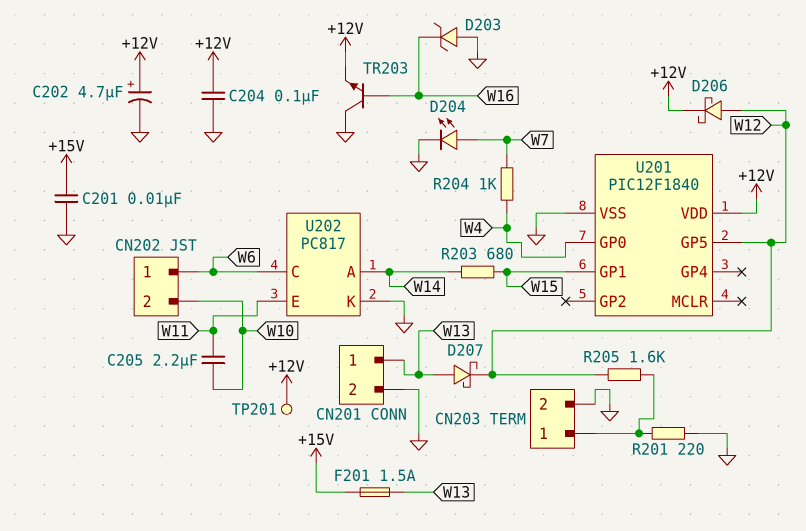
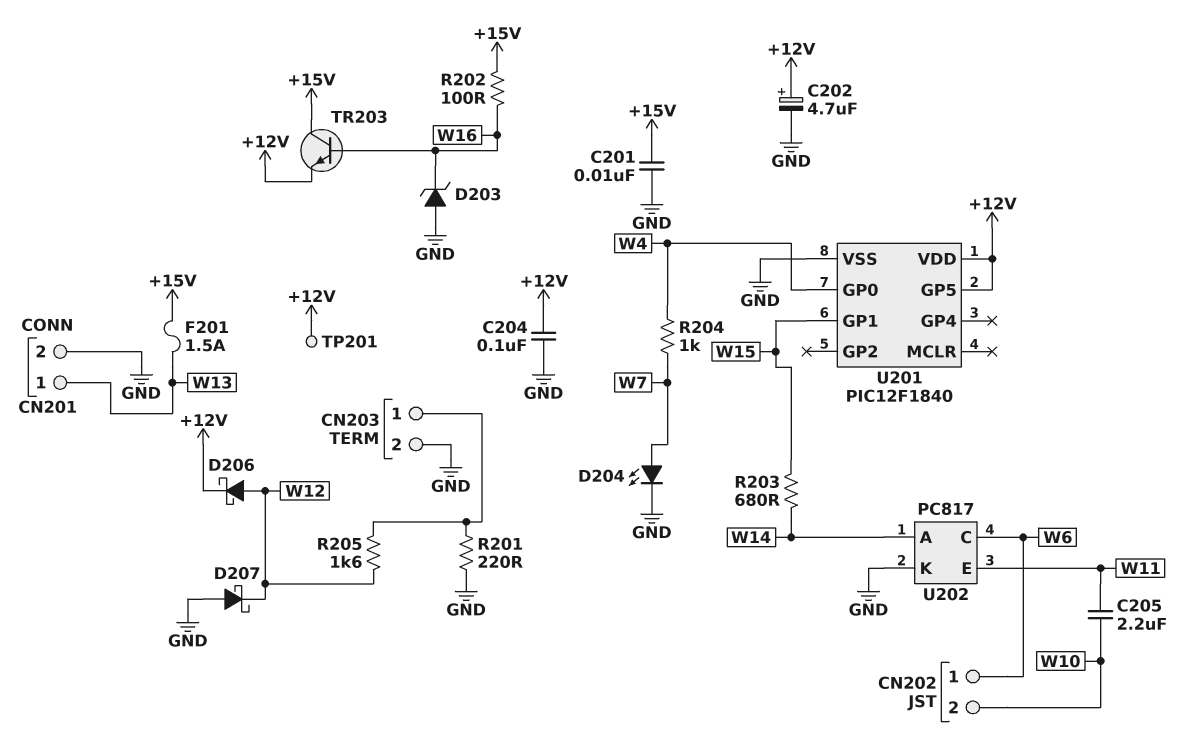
D207: schottky (A W13, K W12) -> schottky (A GND, K W12)
R202: none -> 100 (+15V, W16)
TR203: NPN (B W16, C GND, E +12V) -> NPN (B W16, C +15V, E +12V)
U201 pin GP5: W12 -> +12V

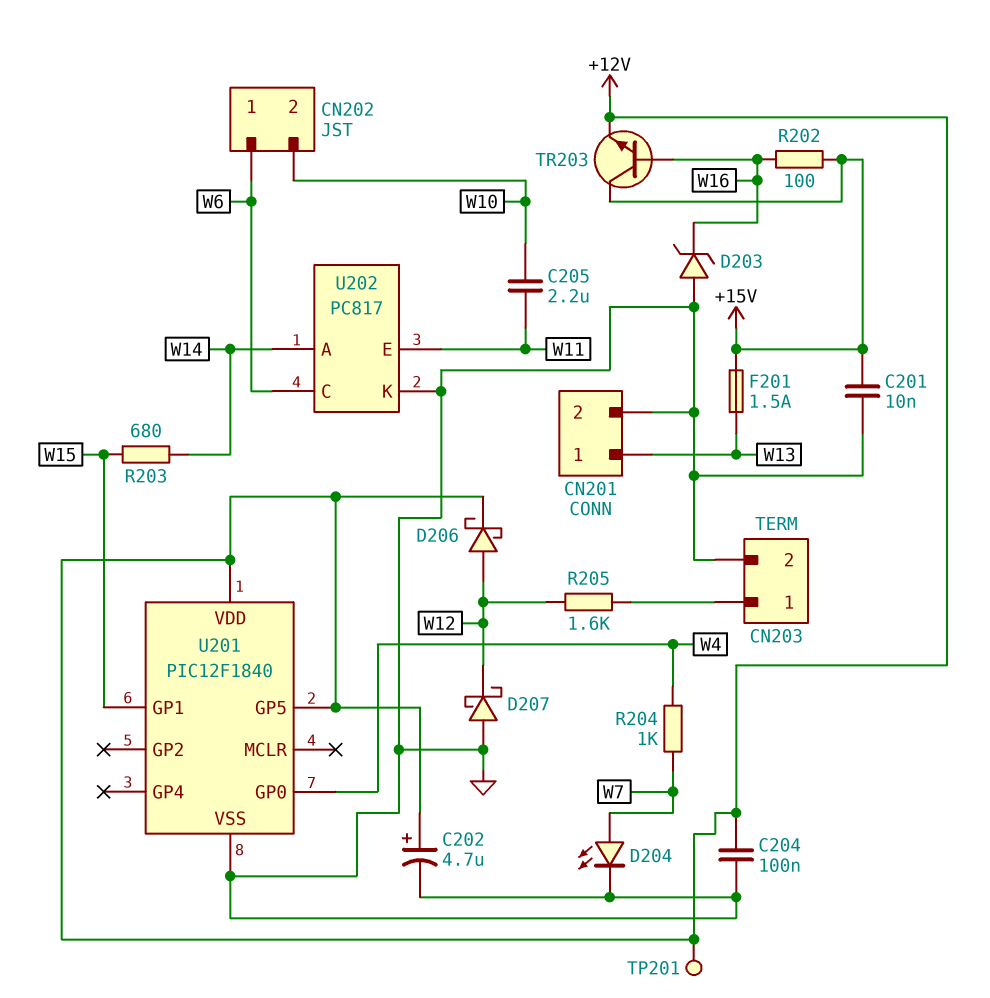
R201: 220 (CN203/1, GND) -> none

